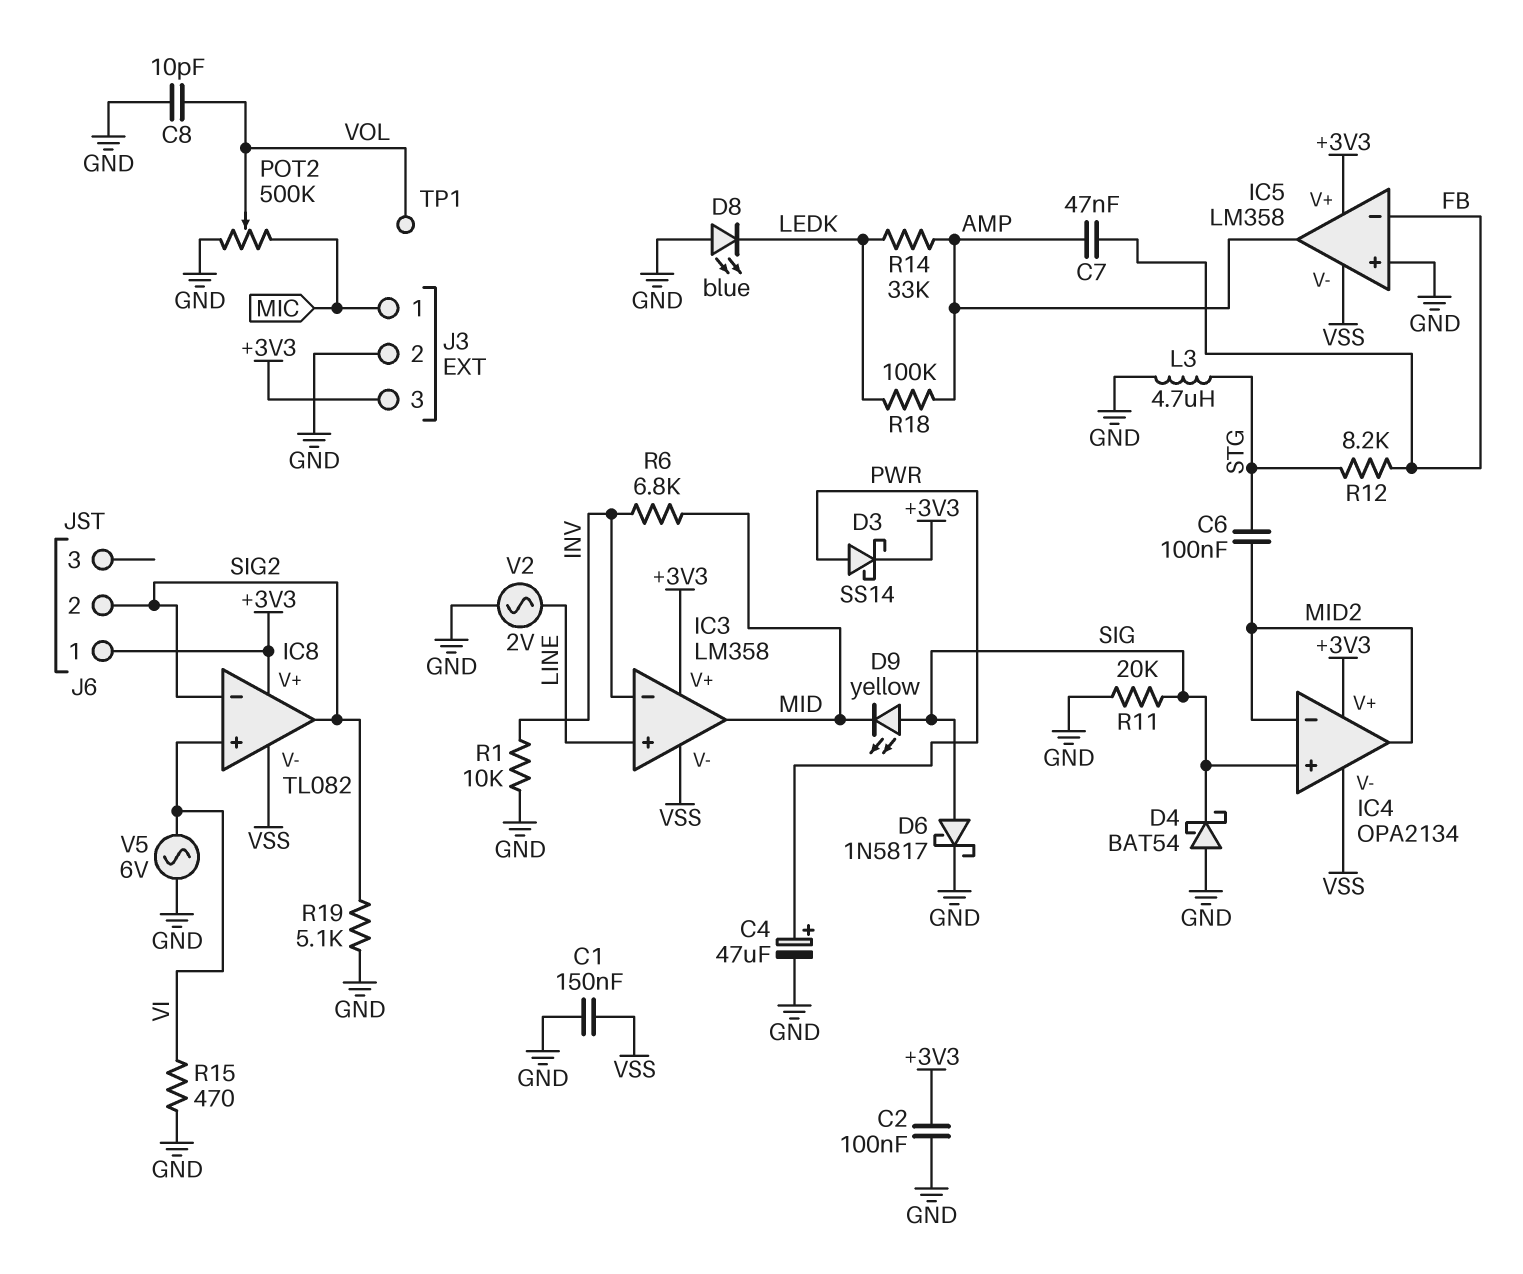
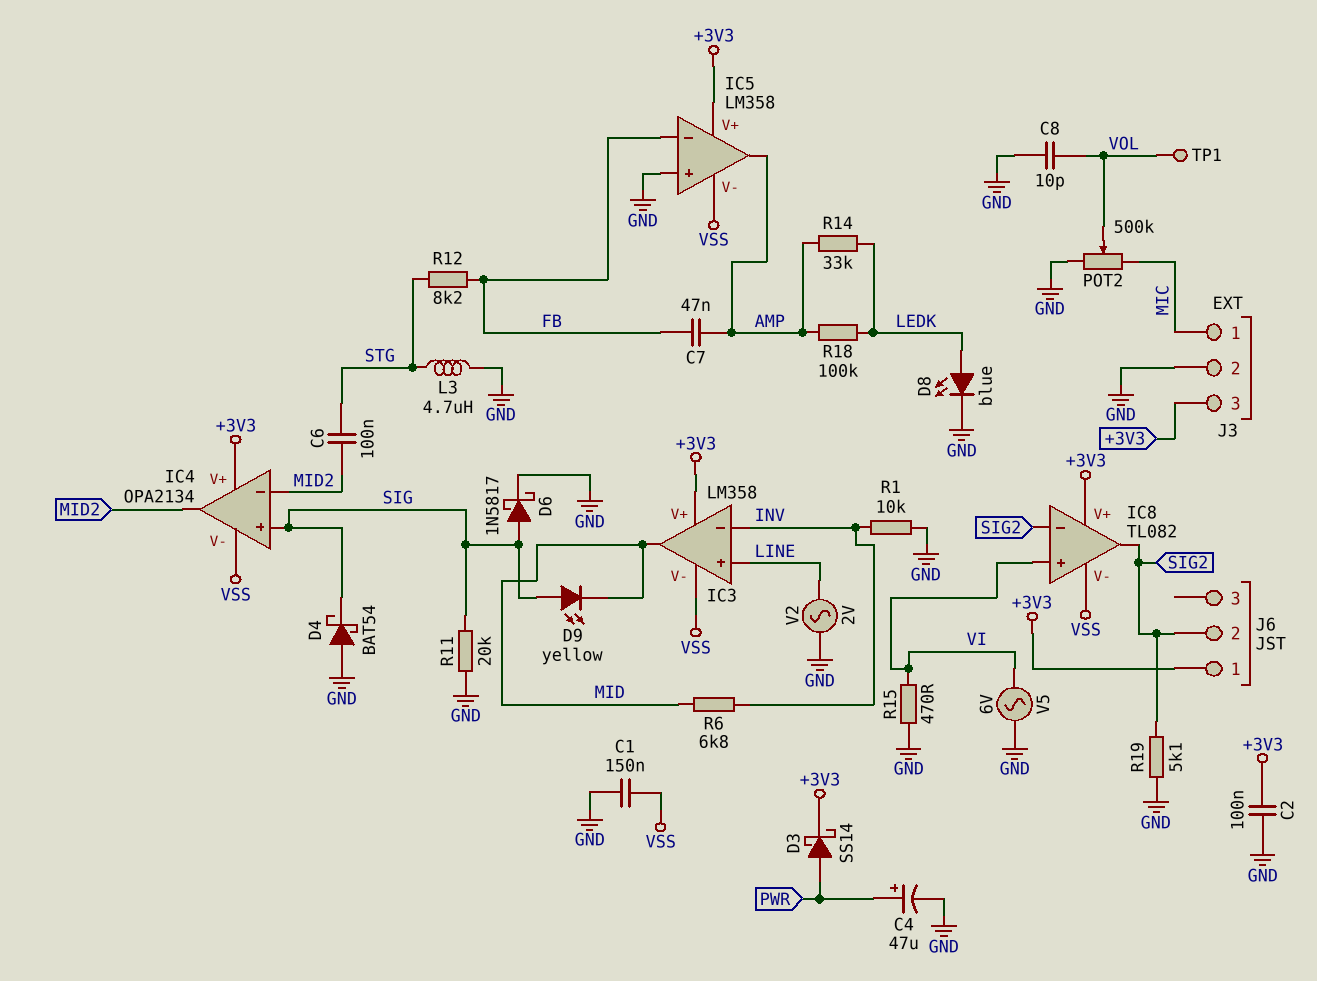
D8: LED blue (A GND, K LEDK) -> LED blue (A LEDK, K GND)

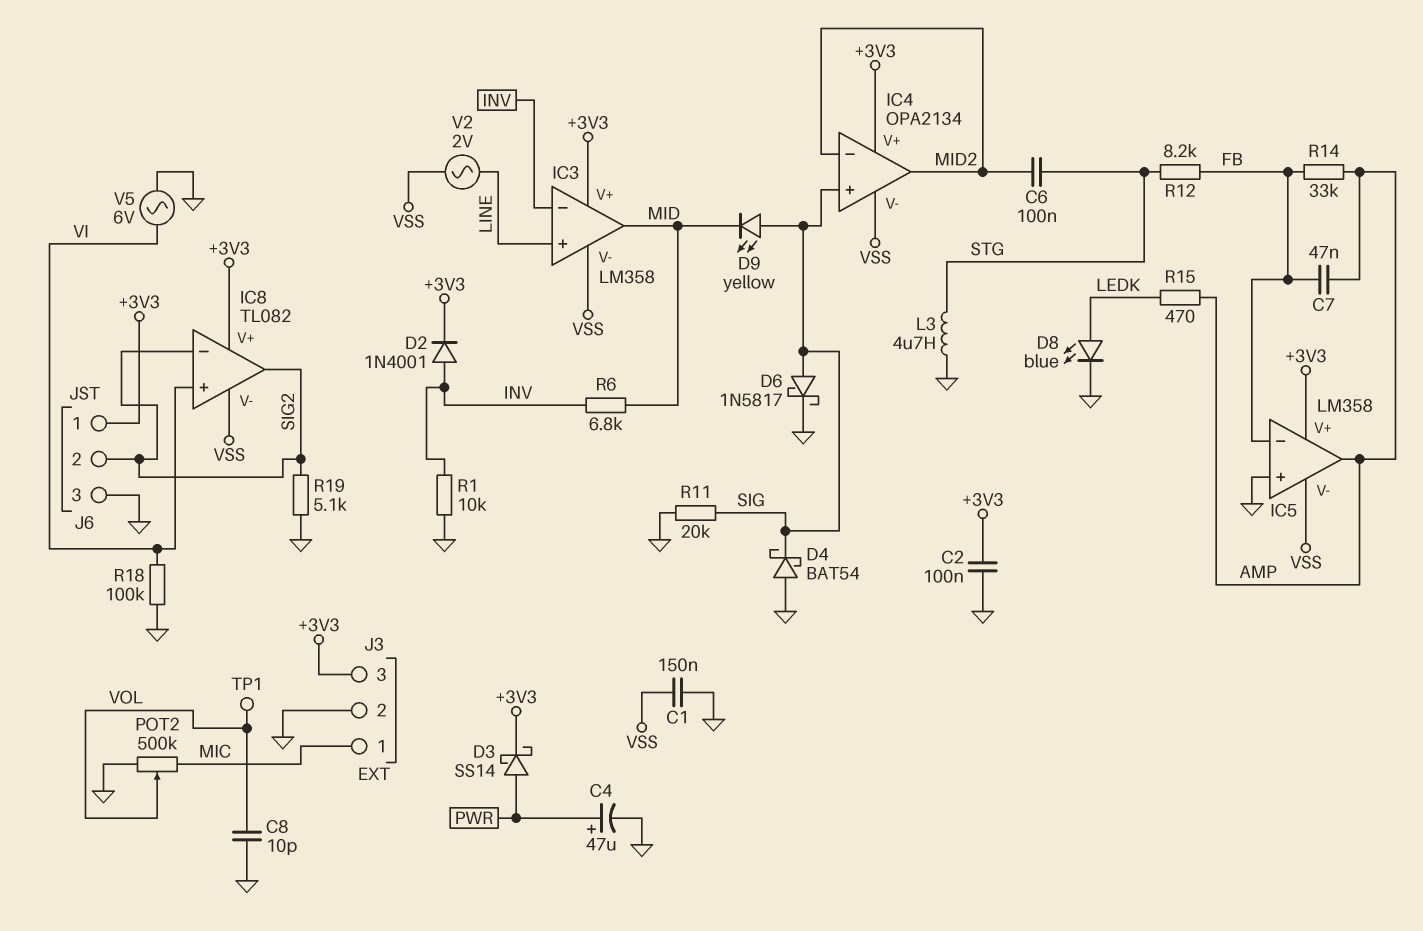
D2: none -> diode 1N4001 (A INV, K +3V3)
J6 pin 3: none -> GND
R14: 33k (AMP, LEDK) -> 33k (AMP, FB)
R15: 470 (GND, VI) -> 470 (AMP, LEDK)
R18: 100k (AMP, LEDK) -> 100k (GND, VI)
V2: AC 2V (GND, LINE) -> AC 2V (LINE, VSS)

